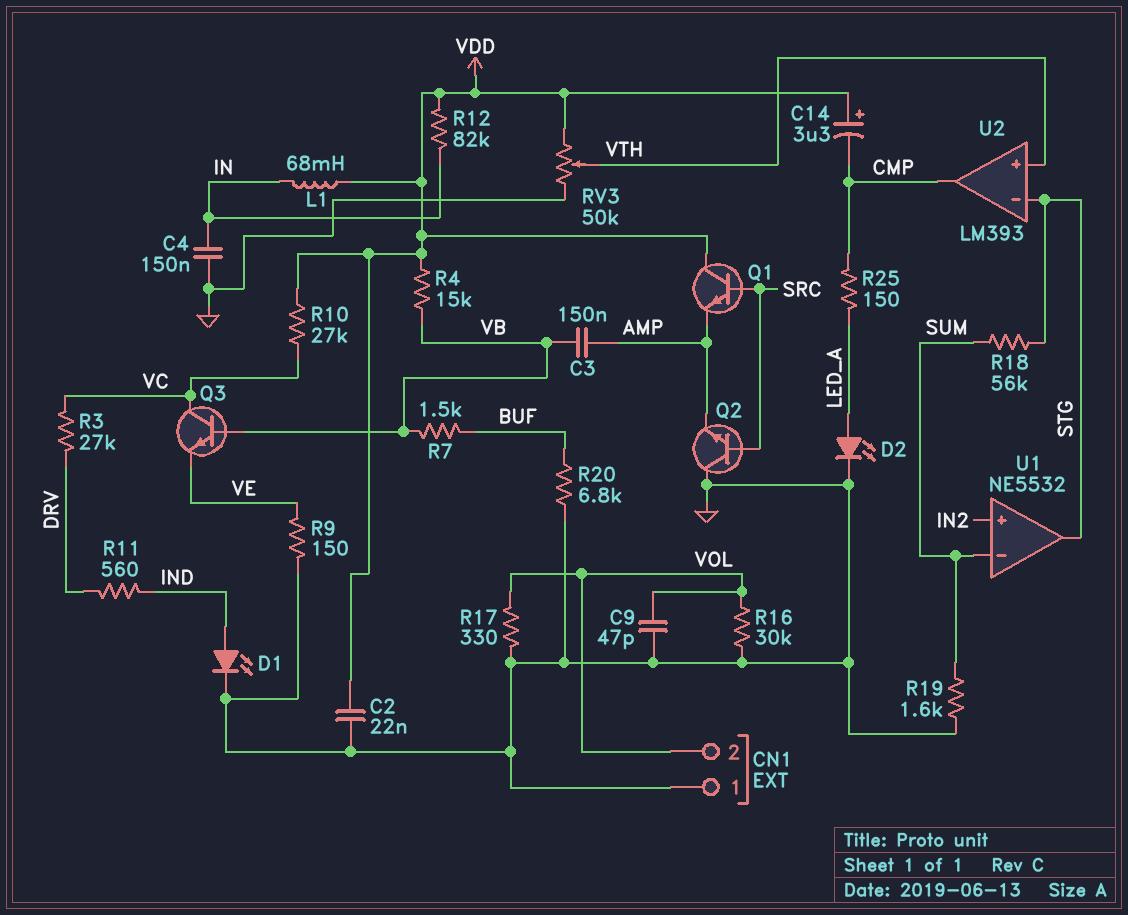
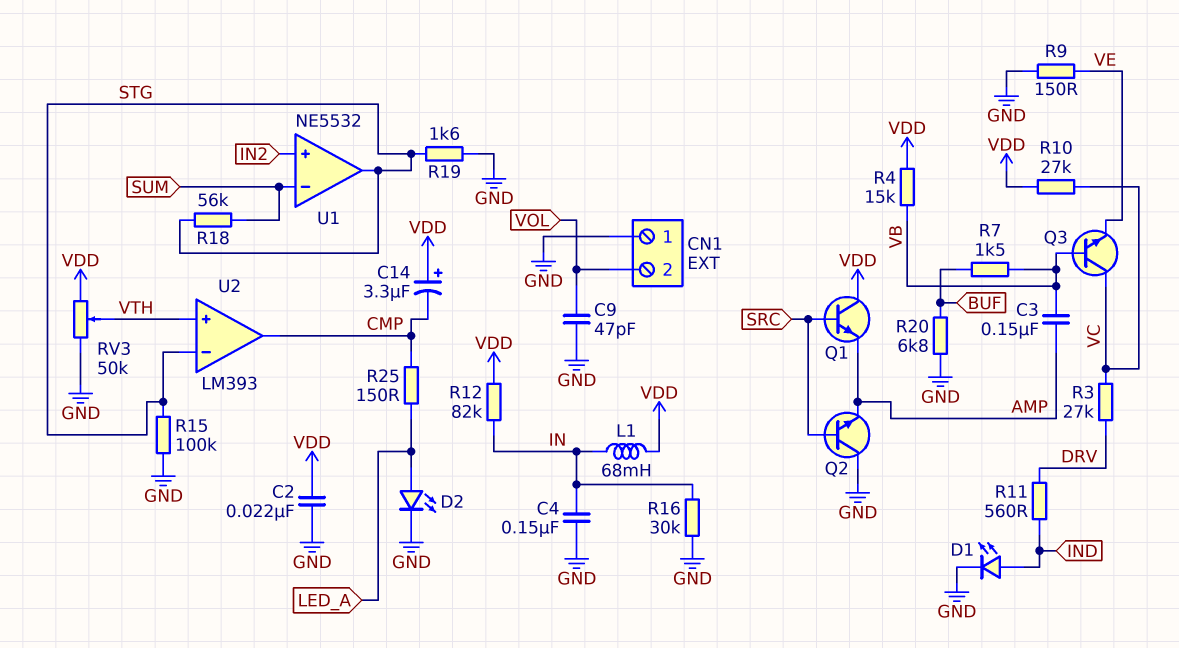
R15: none -> 100k (GND, STG)
R16: 30k (GND, VOL) -> 30k (GND, IN)
R17: 330 (GND, VOL) -> none
R19: 1.6k (GND, SUM) -> 1.6k (GND, STG)

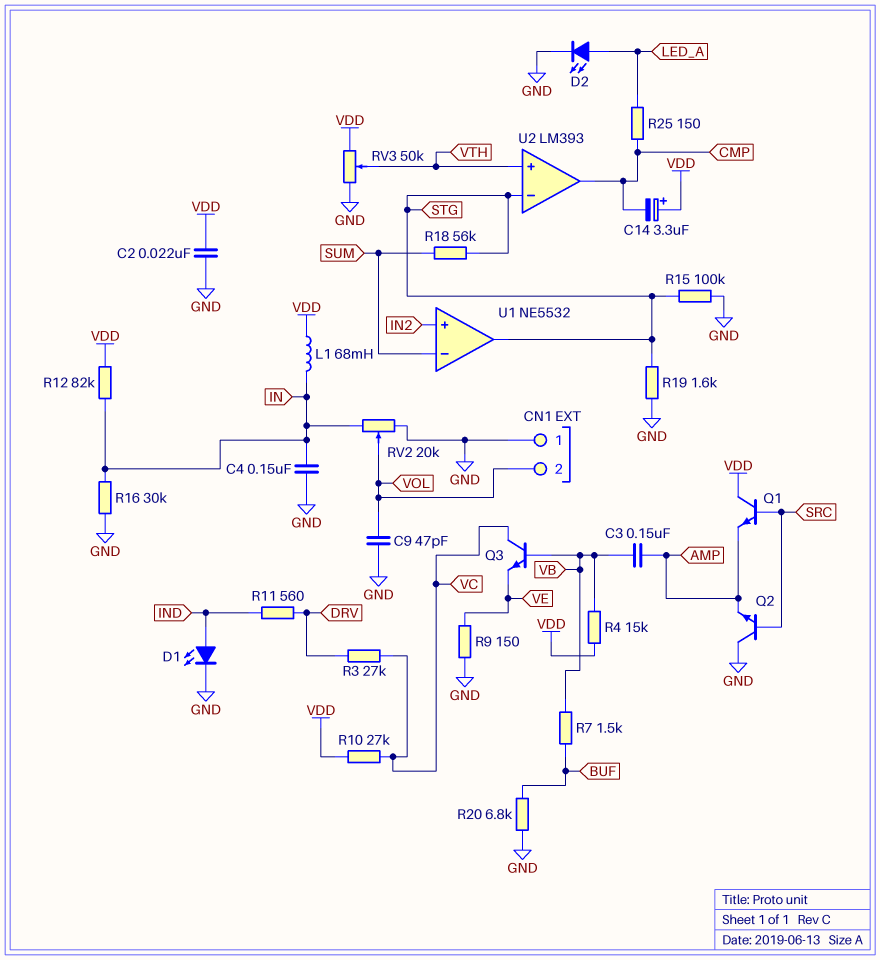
RV2: none -> 20k (GND, IN, wiper VOL)

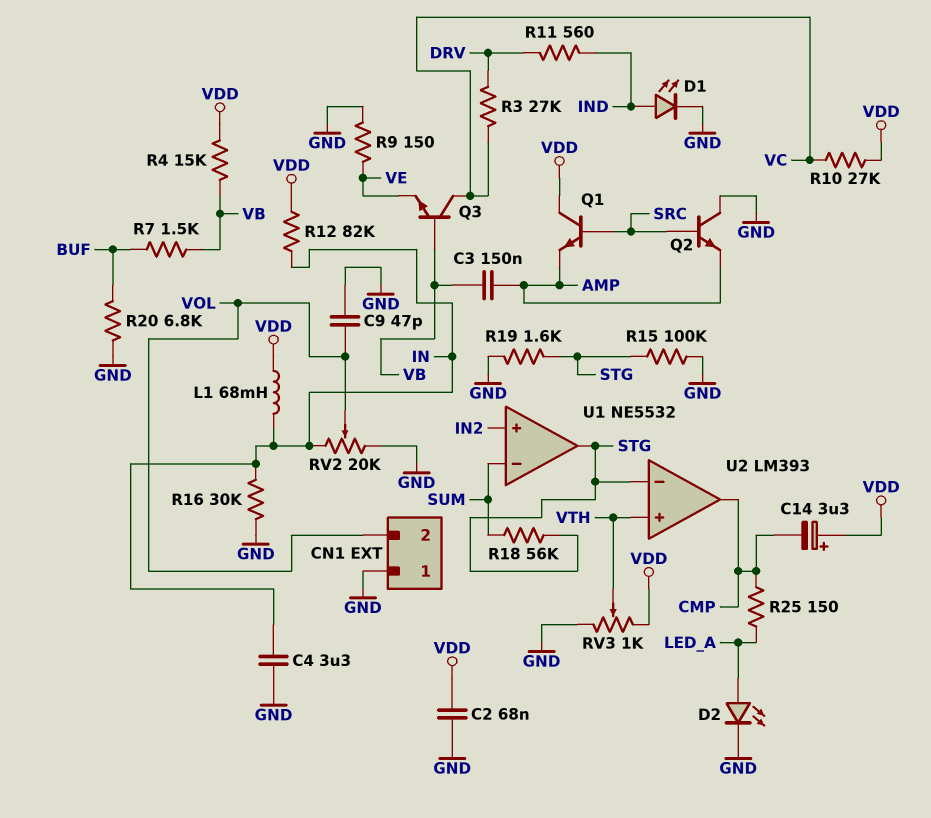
C2: 22nF (GND, VDD) -> 68nF (GND, VDD)
C4: 150nF (GND, IN) -> 3.3uF (GND, IN)
RV3: 50k (GND, VDD, wiper VTH) -> 1k (GND, VDD, wiper VTH)

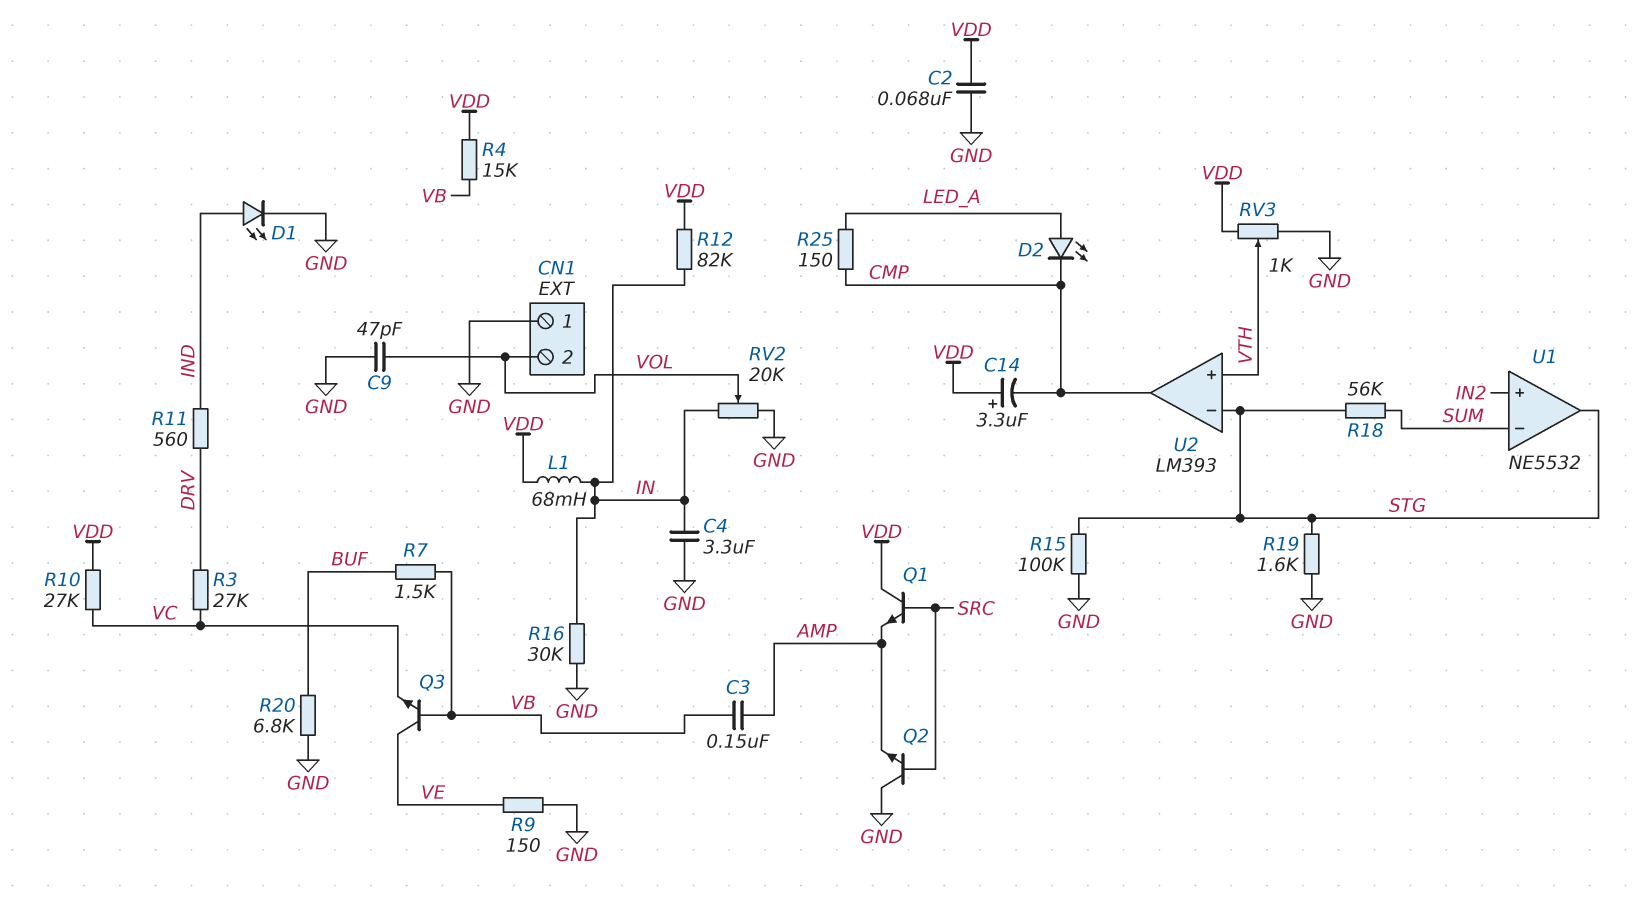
D2: LED (A LED_A, K GND) -> LED (A LED_A, K CMP)
Q3: NPN (B VB, C VC, E VE) -> NPN (B VB, C VE, E VC)

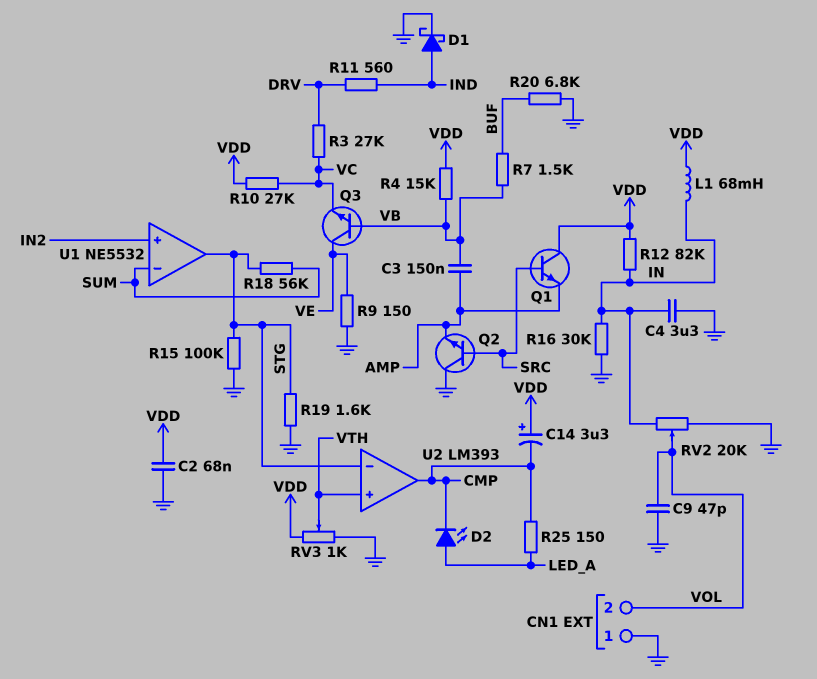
D1: LED (A IND, K GND) -> schottky (A IND, K GND)

